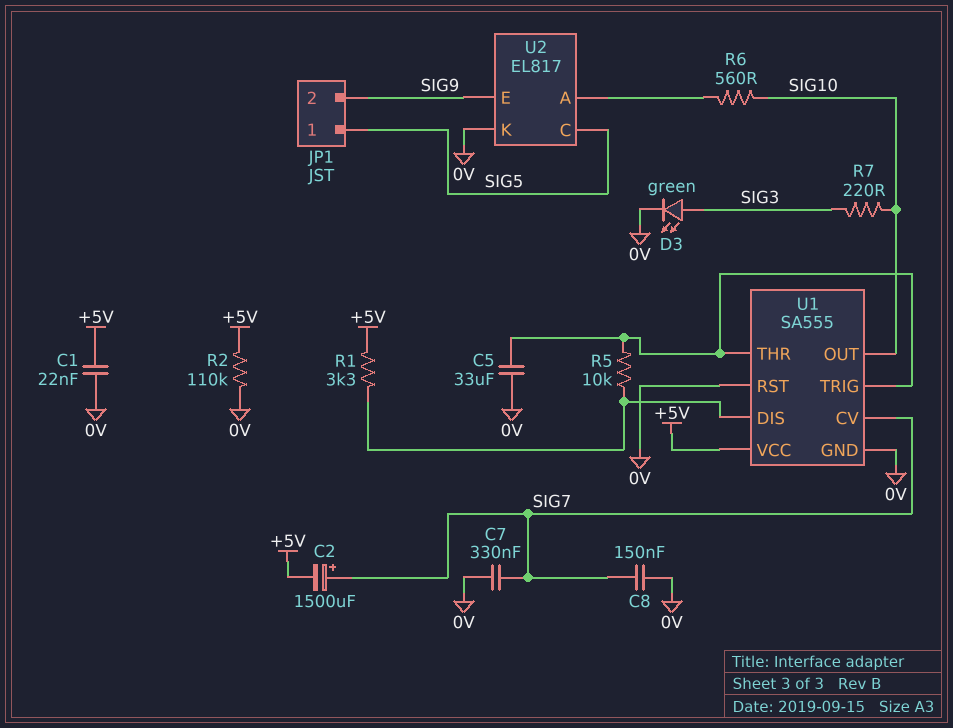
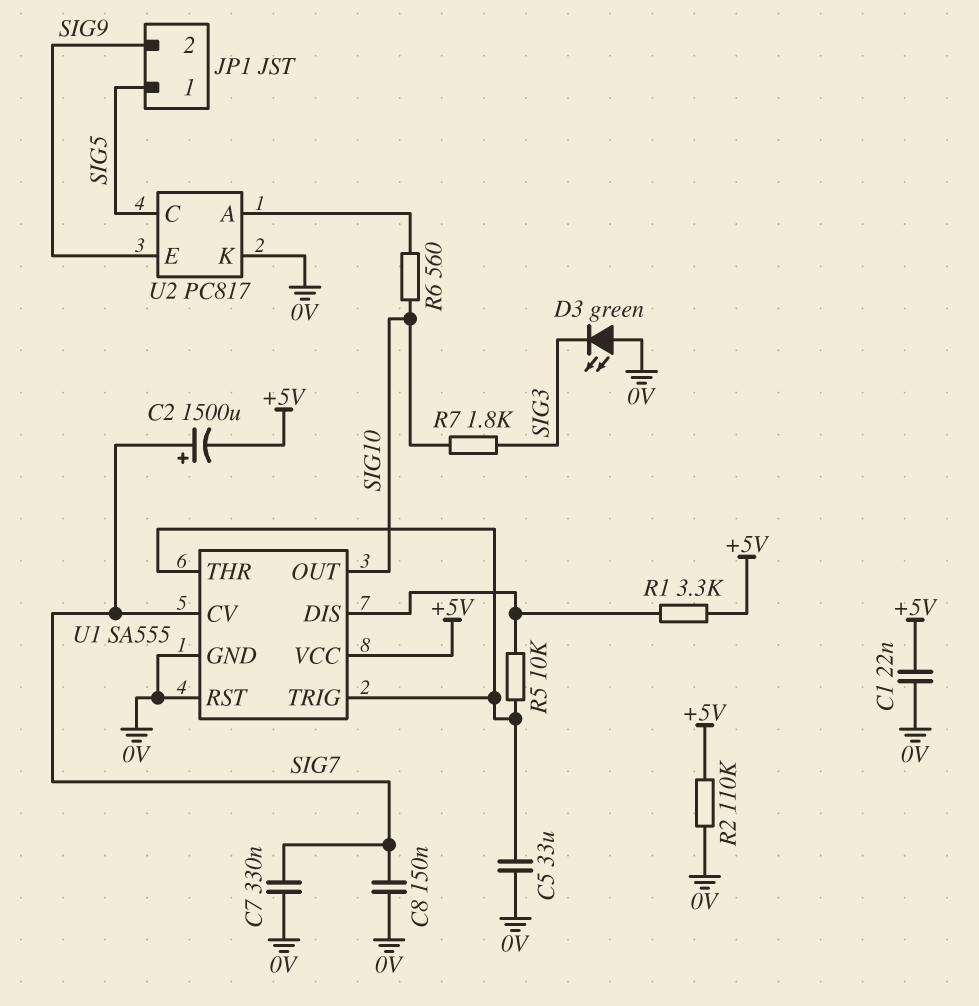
D3: LED green (A SIG3, K 0V) -> LED green (A 0V, K SIG3)
R7: 220 (SIG3, SIG10) -> 1.8k (SIG3, SIG10)
U2: EL817 -> PC817

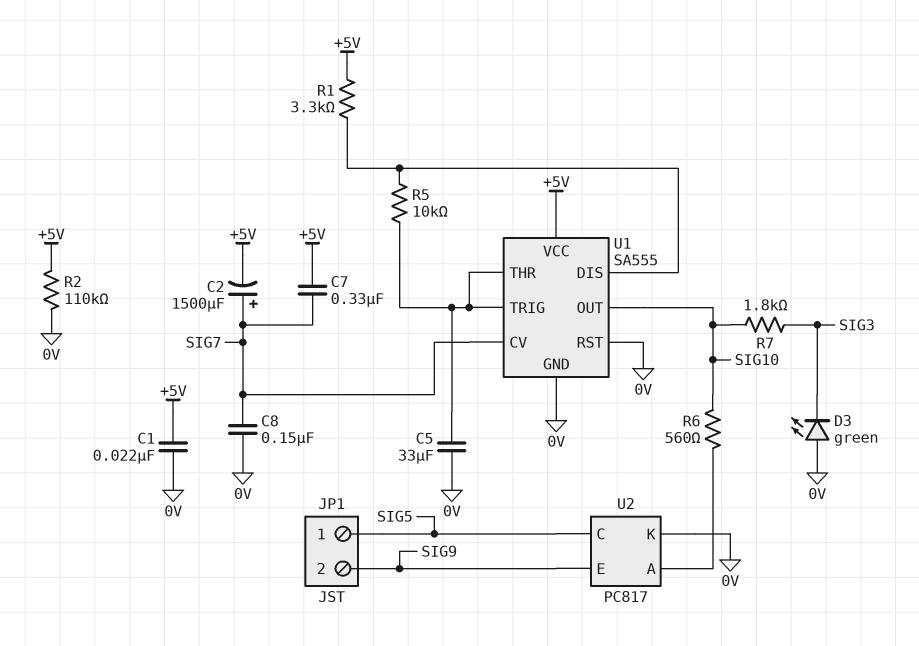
C7: 330nF (0V, SIG7) -> 330nF (+5V, SIG7)

